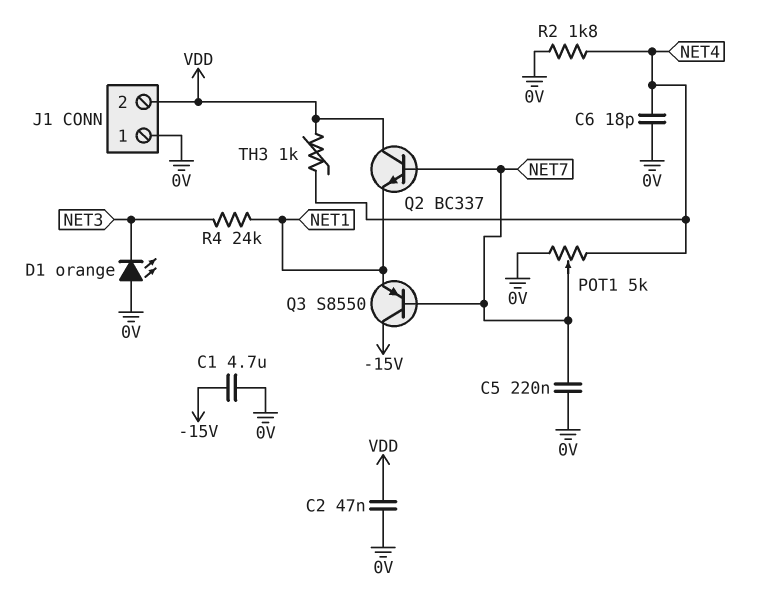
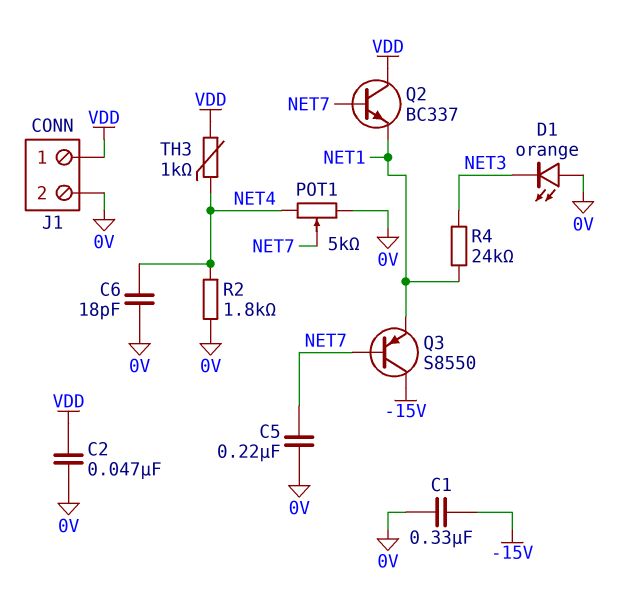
C1: 4.7uF (-15V, 0V) -> 330nF (-15V, 0V)
J1 pin 1: 0V -> VDD
J1 pin 2: VDD -> 0V

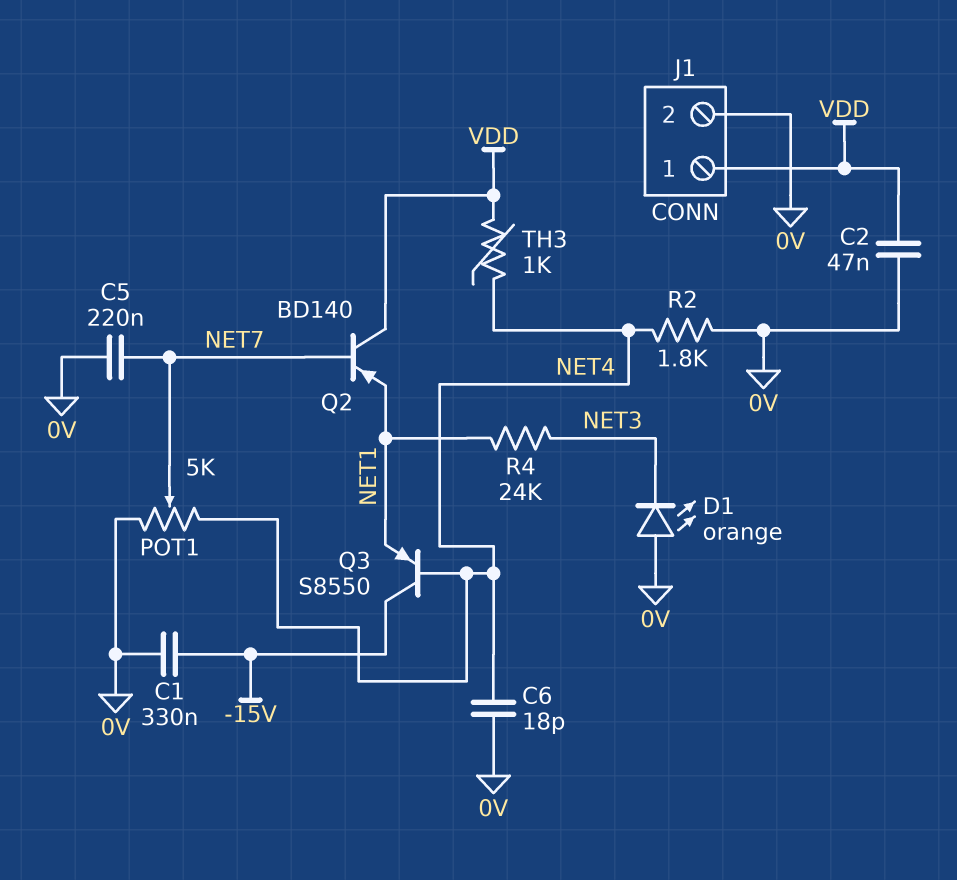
Q2: NPN BC337 (B NET7, C VDD, E NET1) -> PNP BD140 (B NET7, C VDD, E NET1)
Q3: PNP S8550 (B NET7, C -15V, E NET1) -> PNP S8550 (B NET4, C -15V, E NET1)

